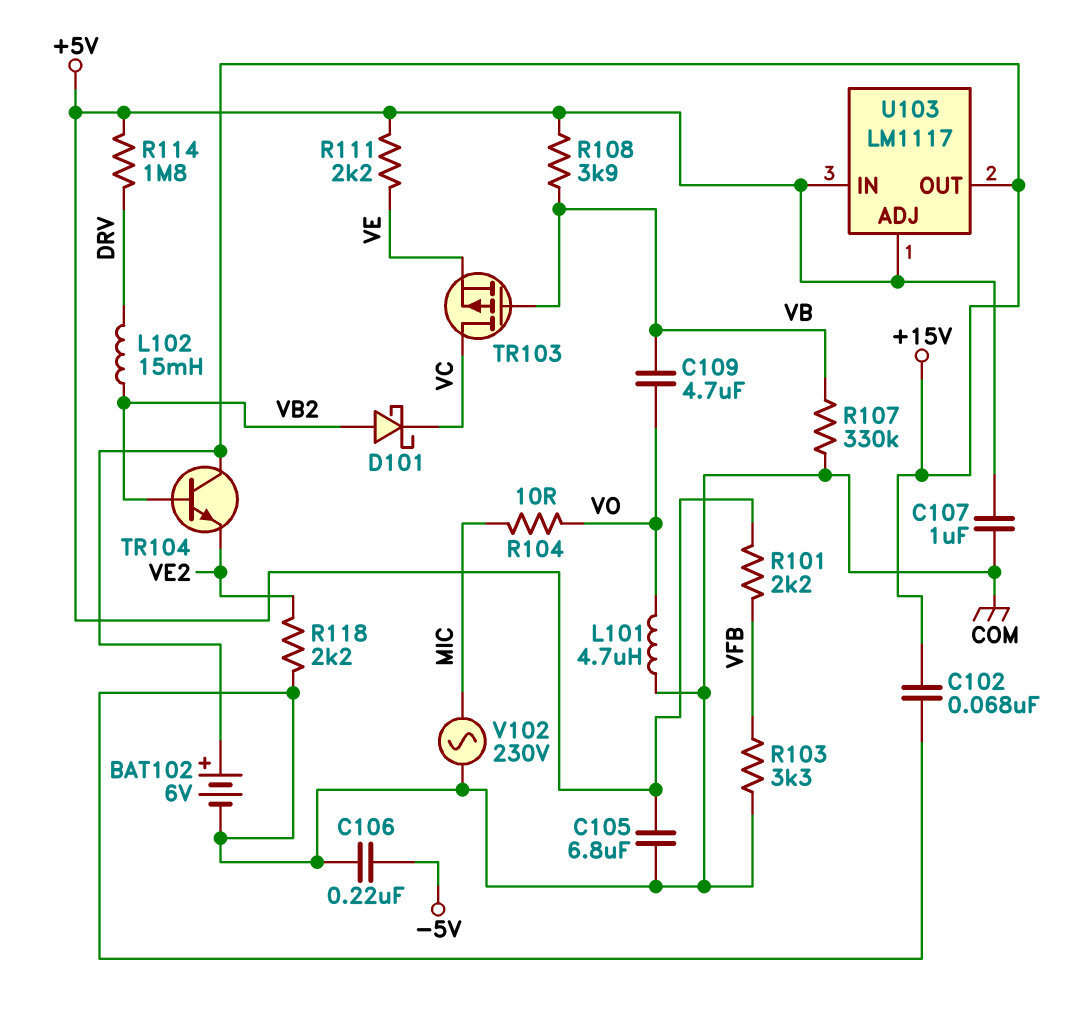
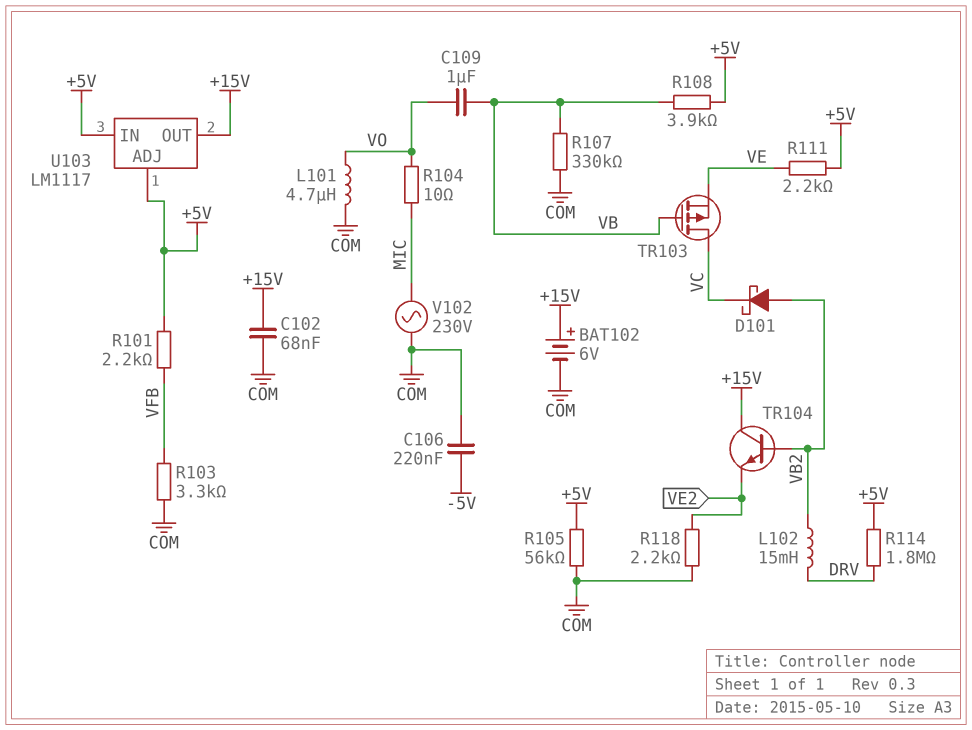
C105: 6.8uF (+5V, COM) -> none
C107: 1uF (+5V, COM) -> none
C109: 4.7uF (VB, VO) -> 1uF (VB, VO)
R105: none -> 56k (+5V, COM)

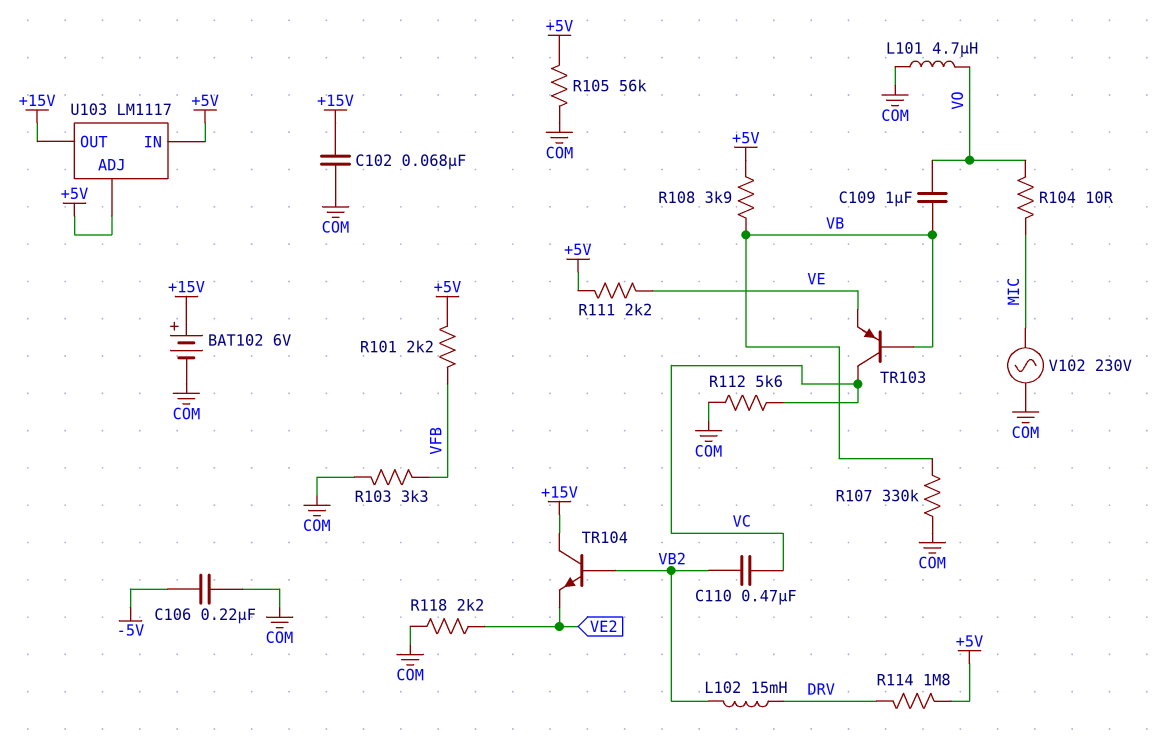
C110: none -> 470nF (VB2, VC)
D101: schottky (A VB2, K VC) -> none
R112: none -> 5.6k (COM, VC)
TR103: PMOS (G VB, D VC, S VE) -> PNP (B VB, C VC, E VE)

